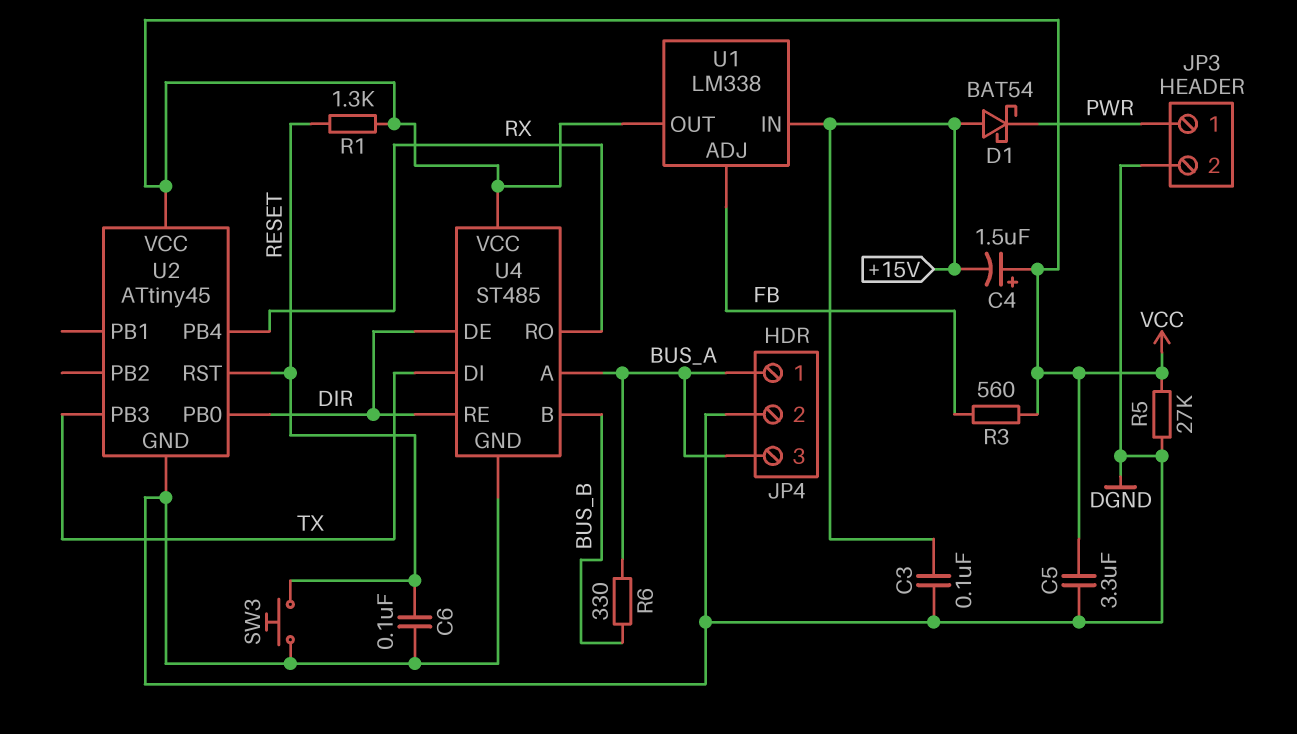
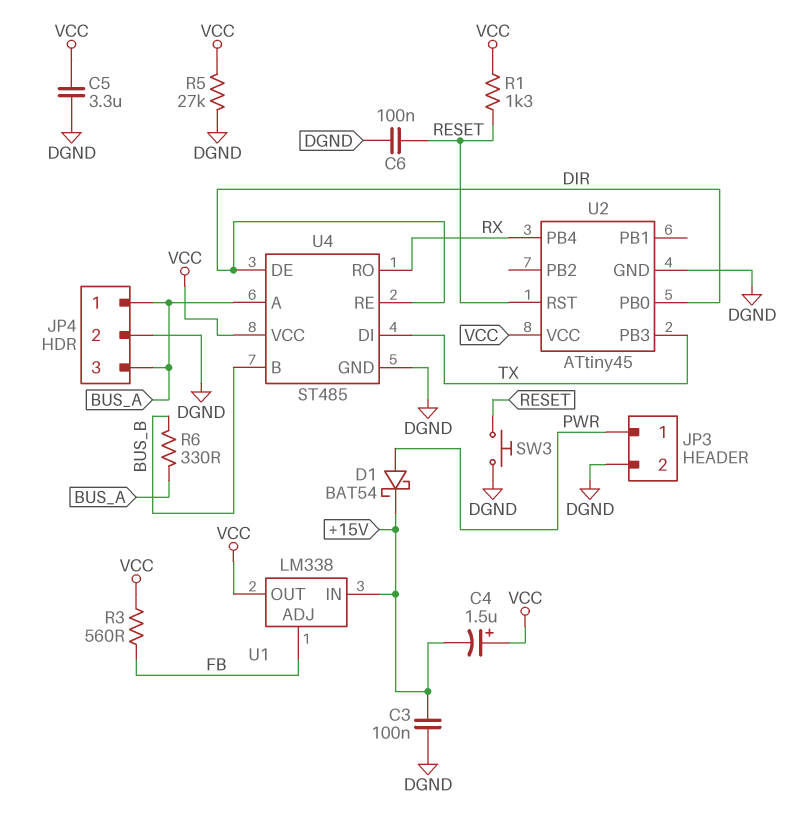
D1: schottky BAT54 (A +15V, K PWR) -> schottky BAT54 (A PWR, K +15V)

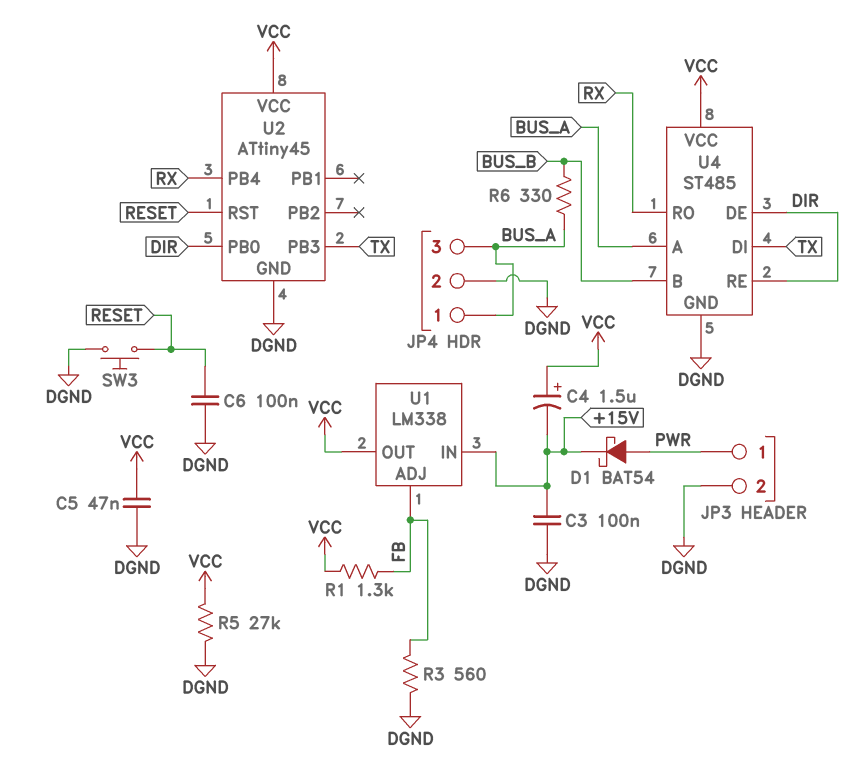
C5: 3.3uF (DGND, VCC) -> 47nF (DGND, VCC)
R1: 1.3k (RESET, VCC) -> 1.3k (FB, VCC)
R3: 560 (FB, VCC) -> 560 (DGND, FB)

